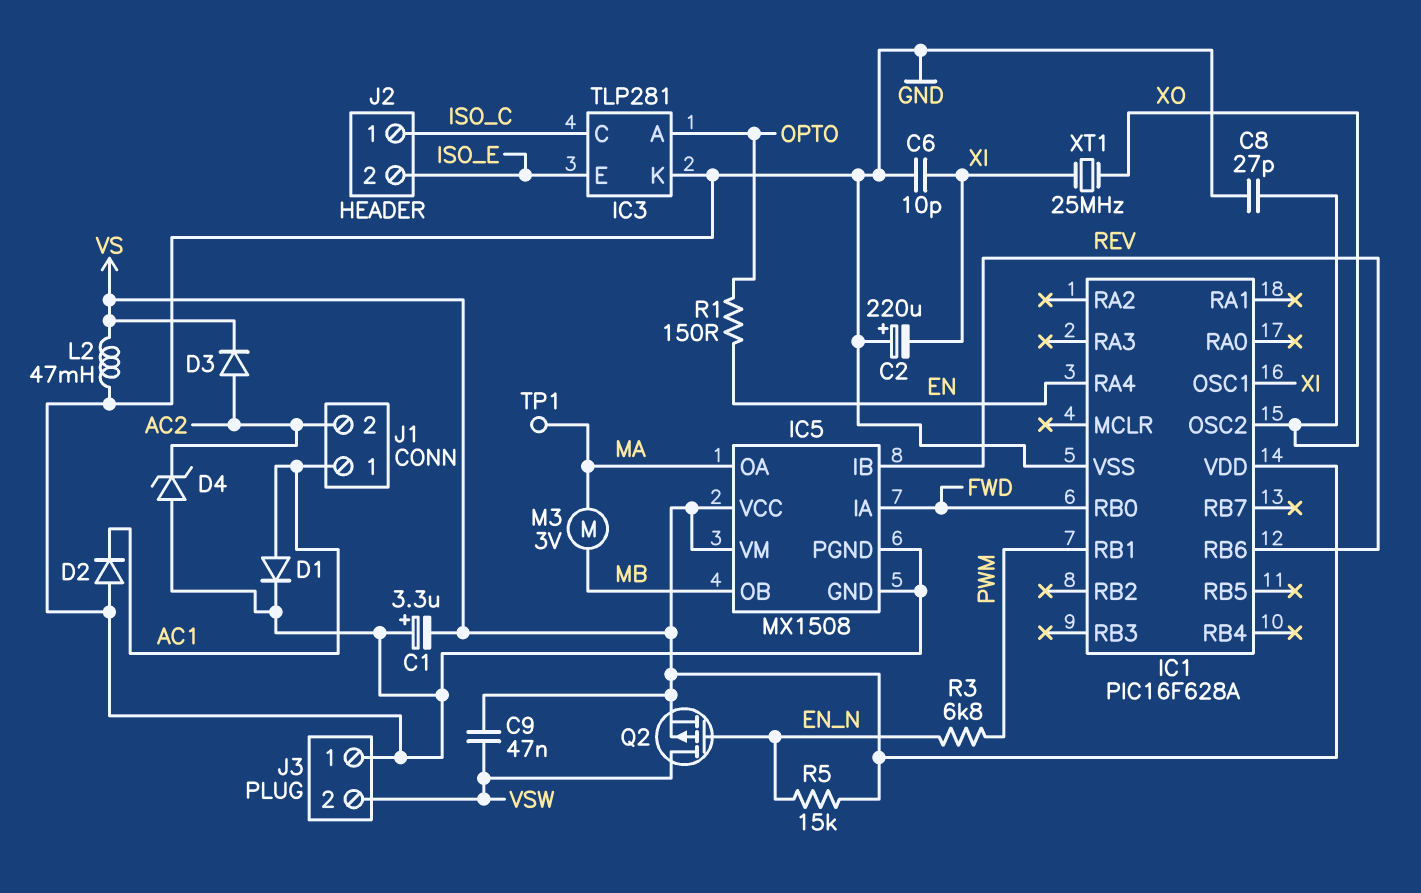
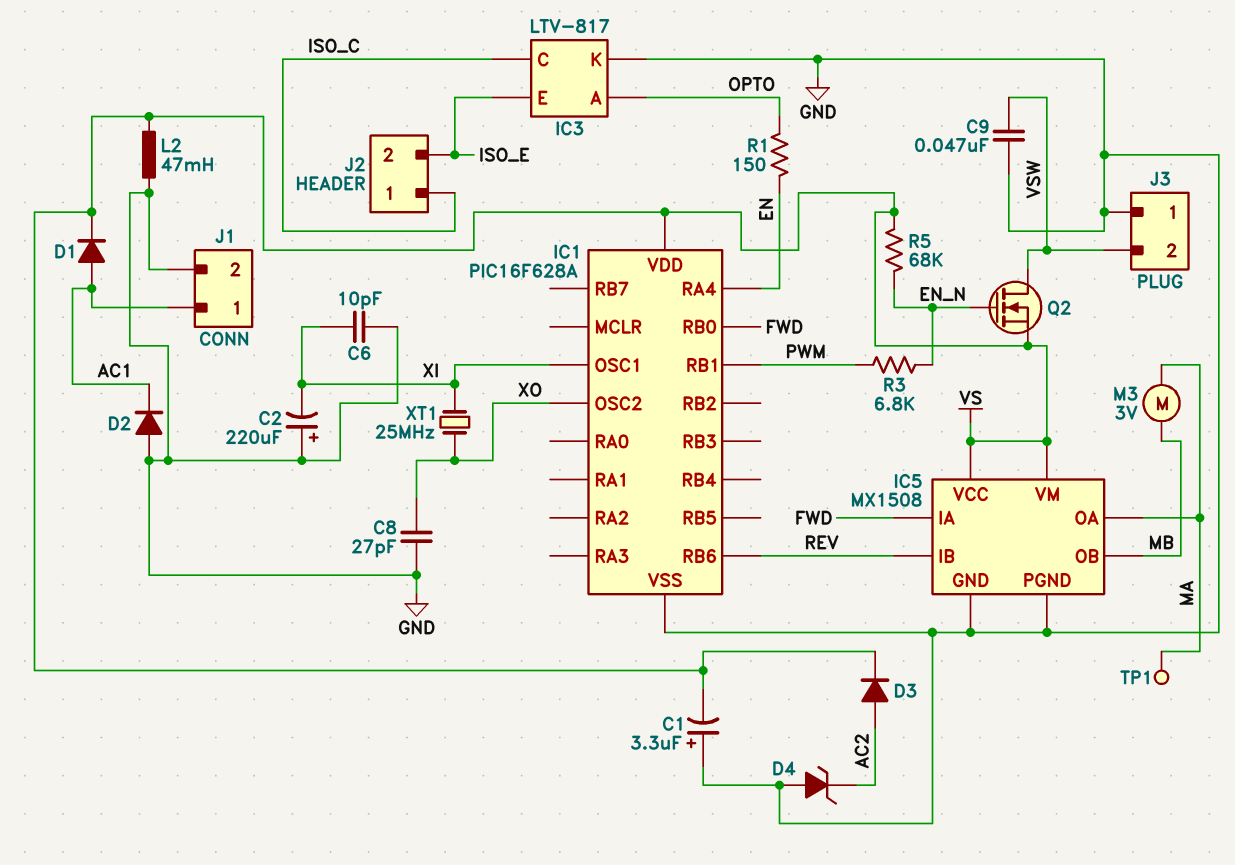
C9: 47nF (VS, VSW) -> 47nF (GND, VSW)
D1: diode (A AC1, K GND) -> diode (A AC1, K VS)
IC3: TLP281 -> LTV-817
J1 pin 2: AC2 -> GND
Q2: PMOS (G EN_N, D VSW, S VS) -> NMOS (G EN_N, D VSW, S VS)
R5: 15k (EN_N, VS) -> 68k (EN_N, VS)

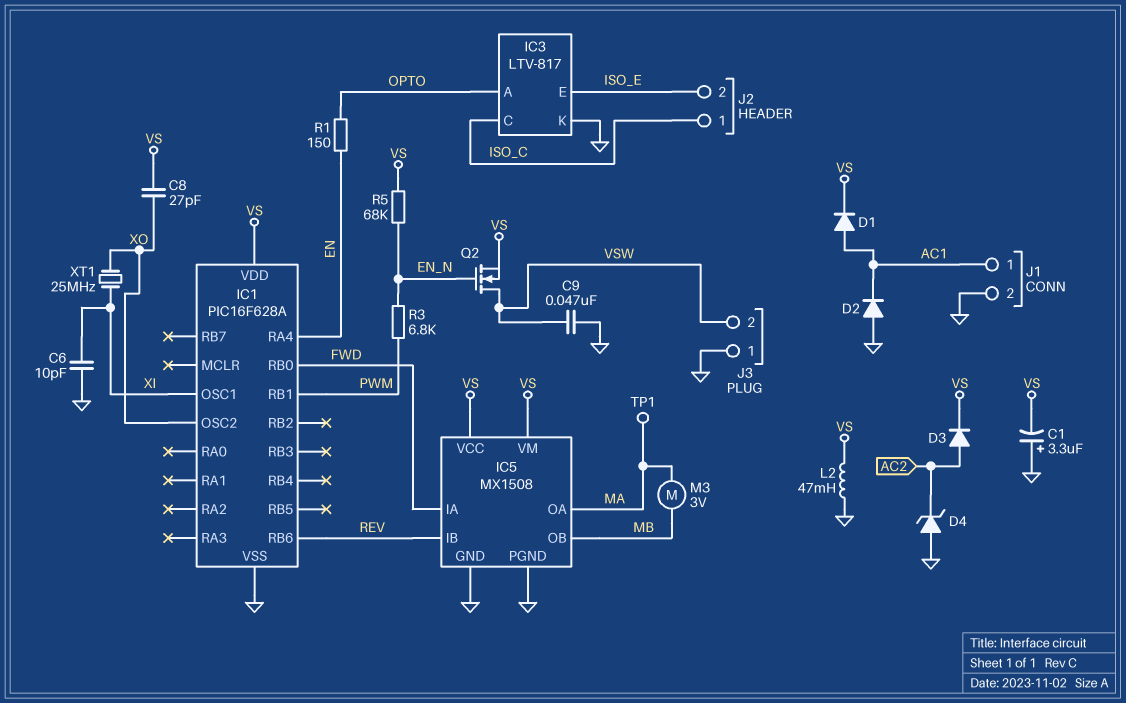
C2: 220uF (plus GND, minus XI) -> none
C8: 27pF (GND, XO) -> 27pF (VS, XO)

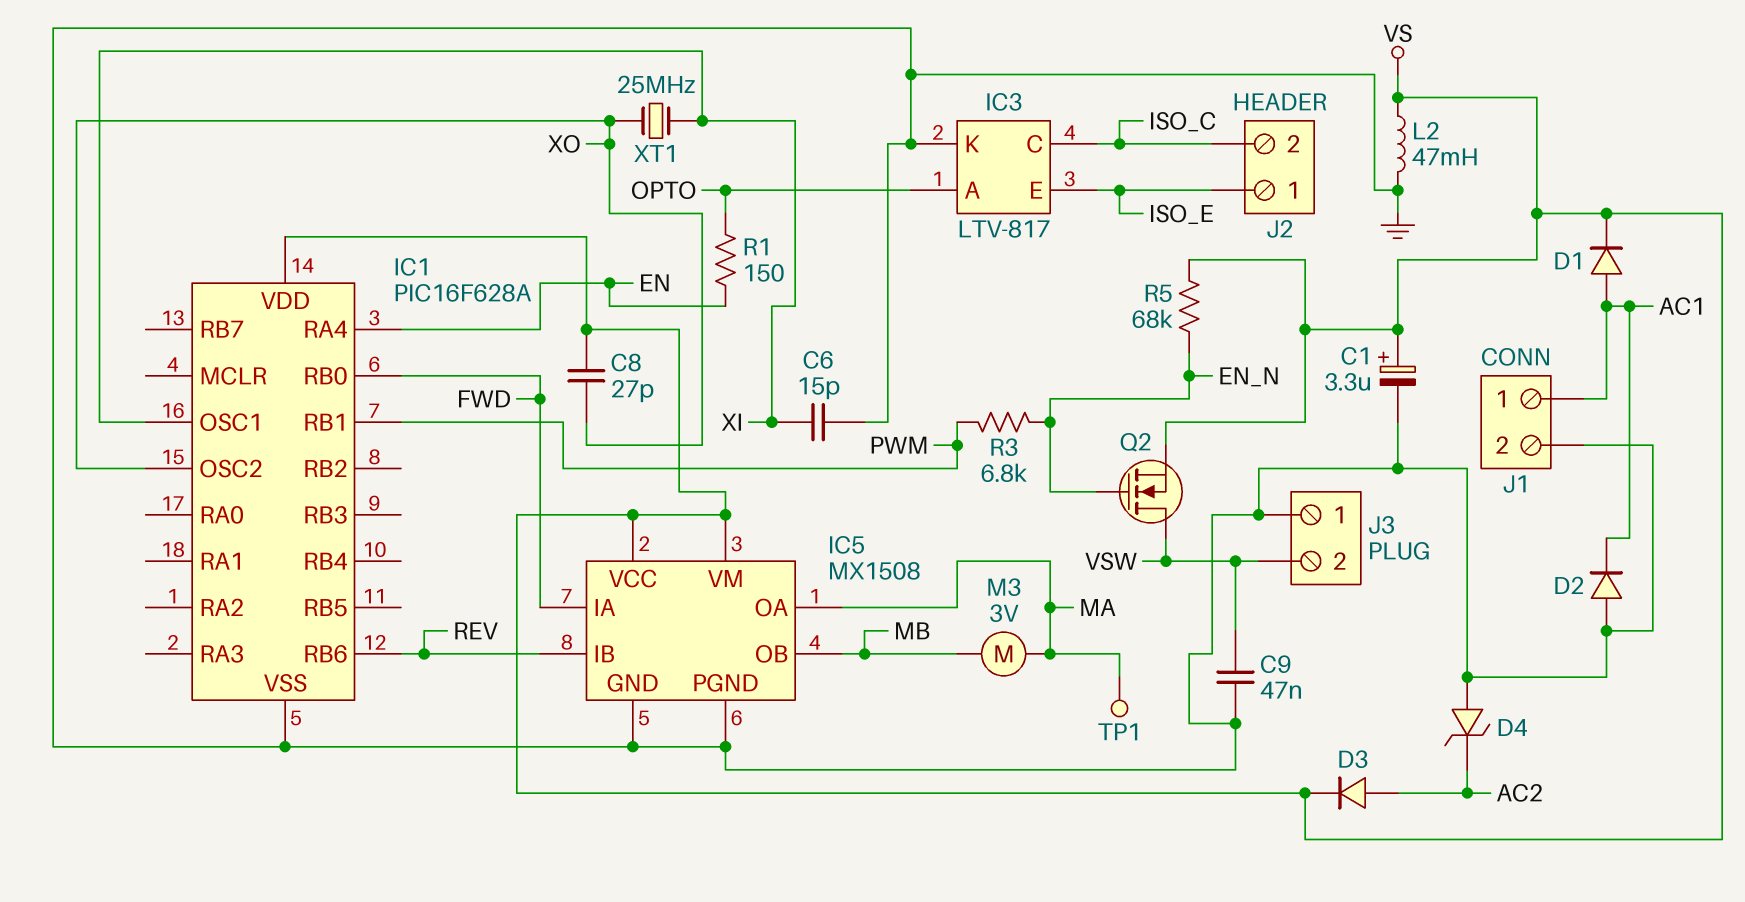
C1: 3.3uF (plus GND, minus VS) -> 3.3uF (plus VS, minus GND)
C6: 10pF (GND, XI) -> 15pF (GND, XI)
J2 pin 1: ISO_C -> ISO_E
J2 pin 2: ISO_E -> ISO_C

